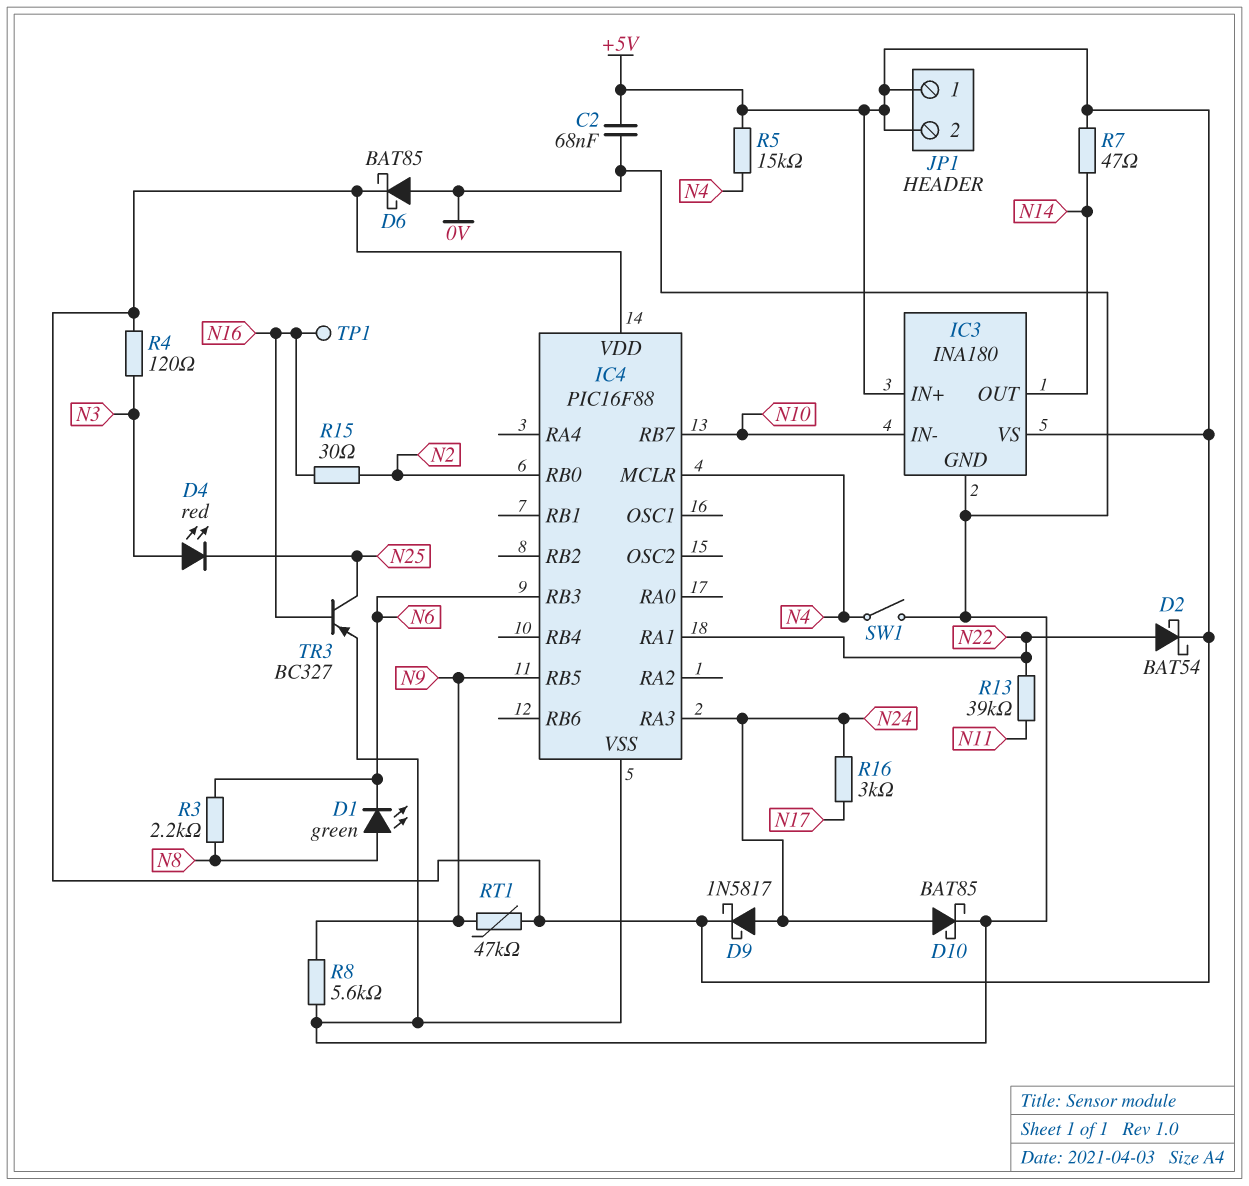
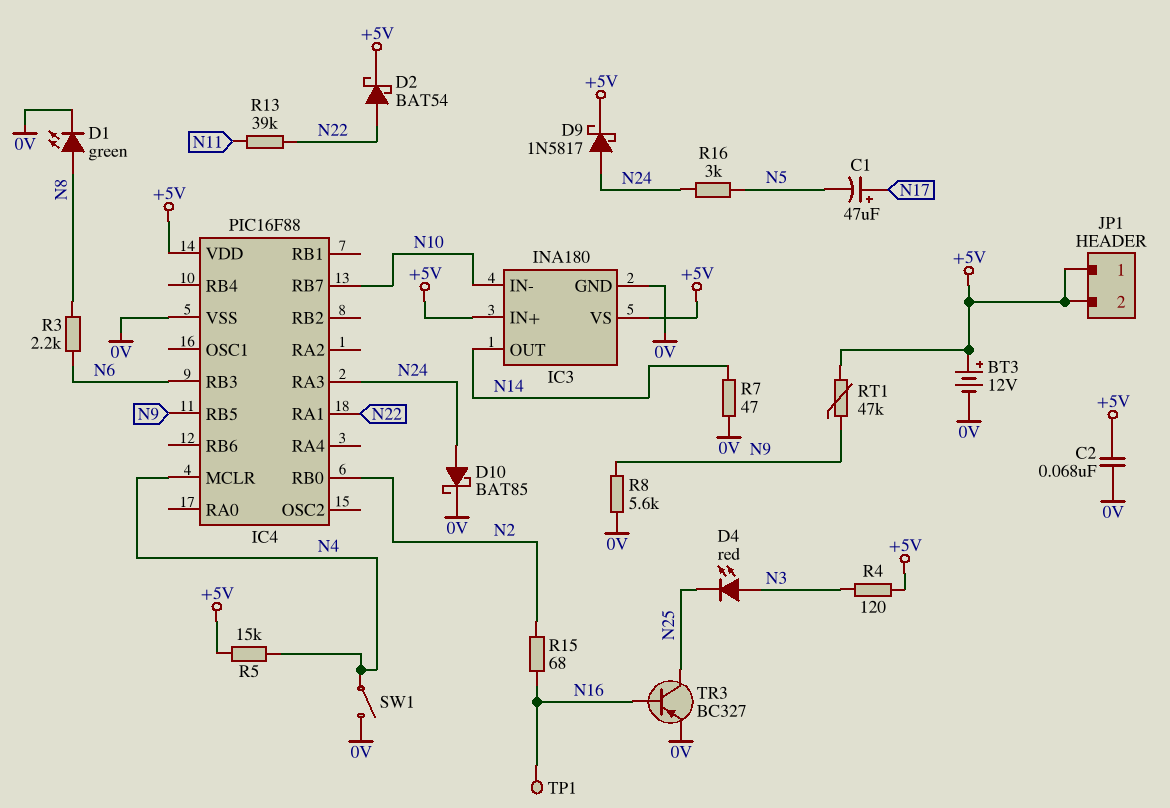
BT3: none -> 12V (plus +5V, minus 0V)
C1: none -> 47uF (plus N17, minus N5)
D1: LED green (A N8, K N6) -> LED green (A N8, K 0V)
D6: schottky BAT85 (A 0V, K +5V) -> none
R7: 47 (+5V, N14) -> 47 (0V, N14)
R15: 30 (N2, N16) -> 68 (N2, N16)
R16: 3k (N17, N24) -> 3k (N5, N24)

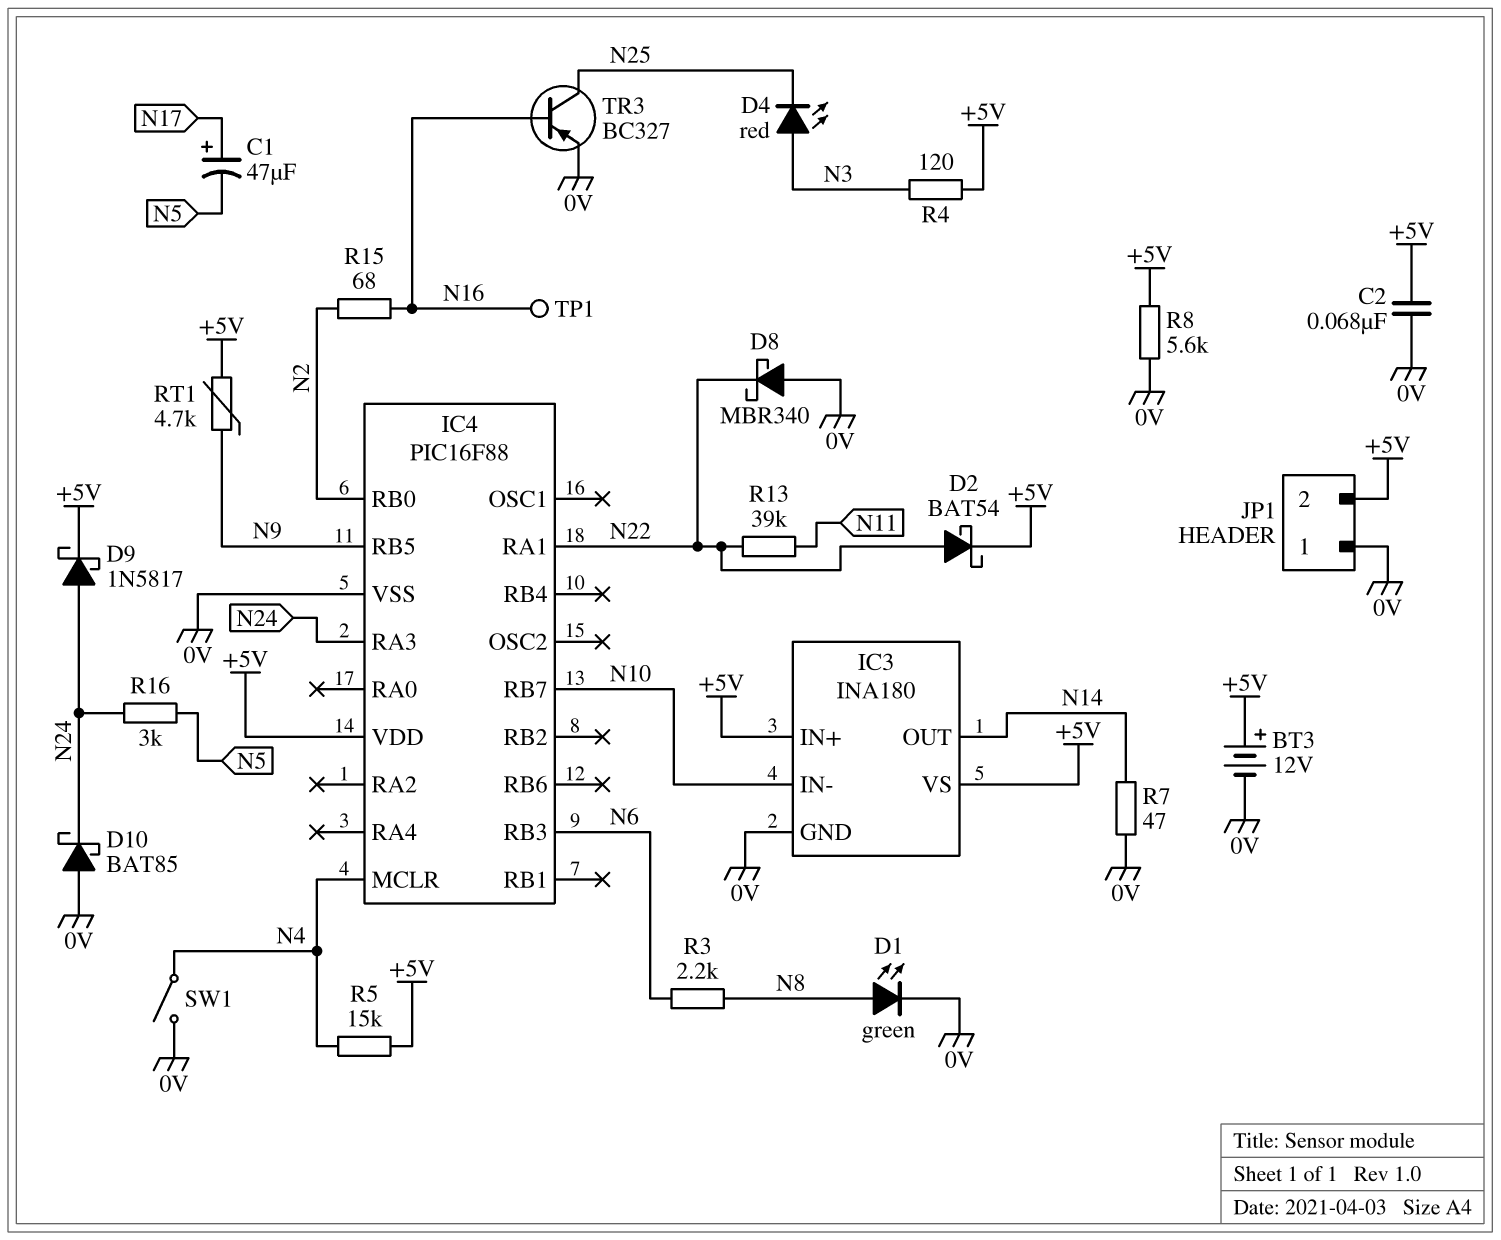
D8: none -> schottky MBR340 (A 0V, K N22)
D10: schottky BAT85 (A N24, K 0V) -> schottky BAT85 (A 0V, K N24)
JP1 pin 1: +5V -> 0V
R8: 5.6k (0V, N9) -> 5.6k (+5V, 0V)
RT1: 47k (+5V, N9) -> 4.7k (+5V, N9)

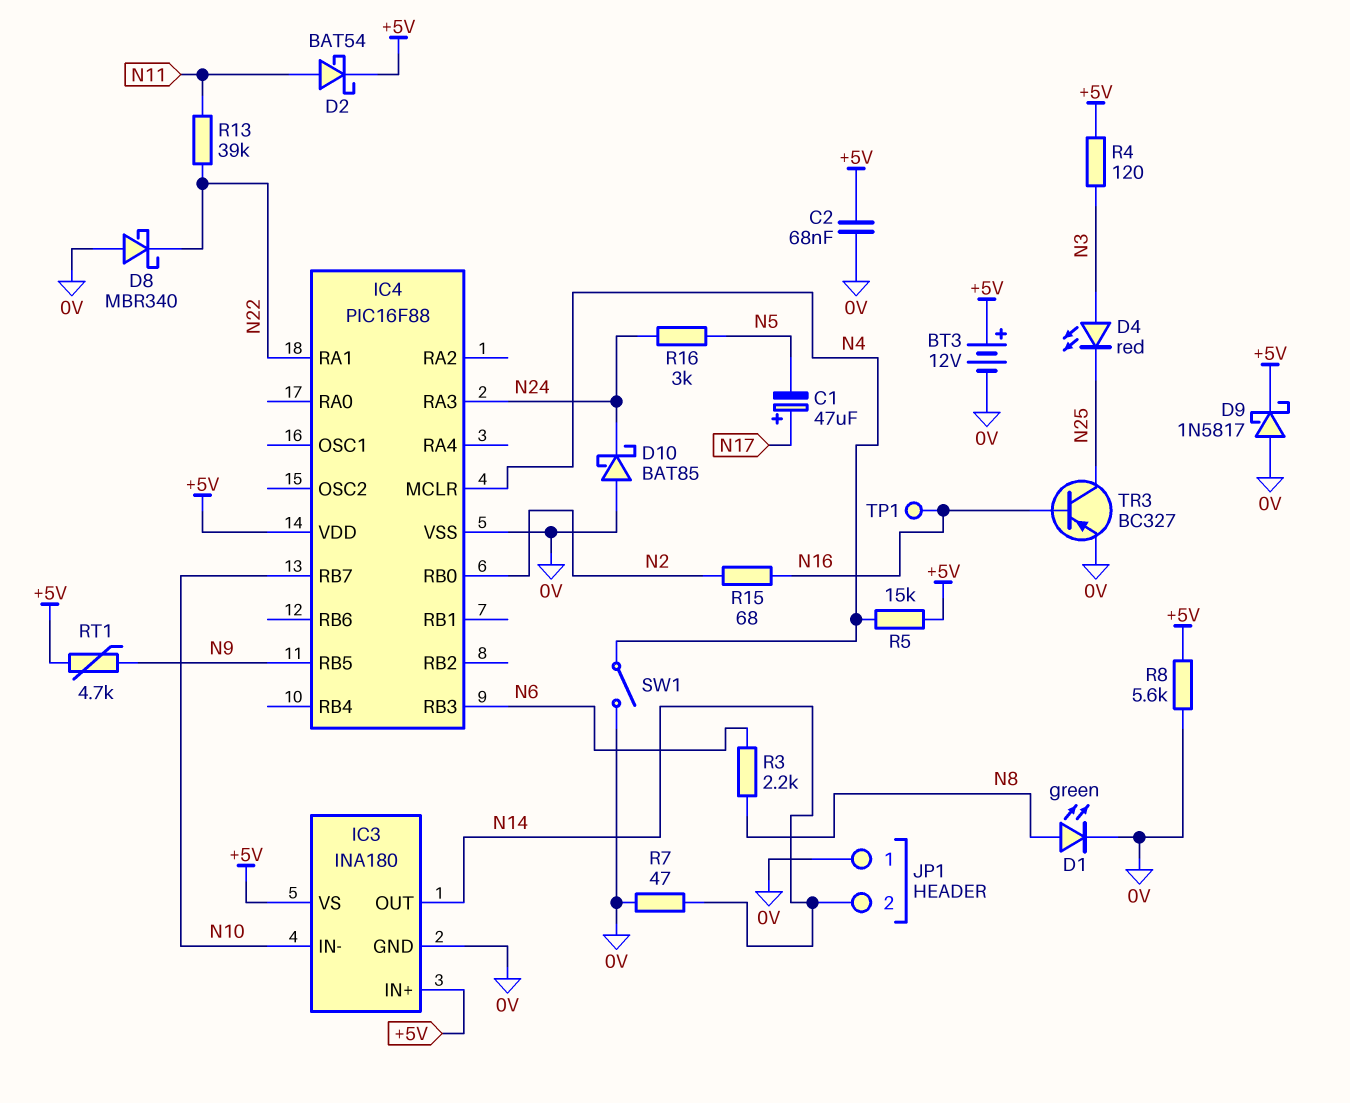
D2: schottky BAT54 (A N22, K +5V) -> schottky BAT54 (A N11, K +5V)
D9: schottky 1N5817 (A N24, K +5V) -> schottky 1N5817 (A 0V, K +5V)
JP1 pin 2: +5V -> N14

